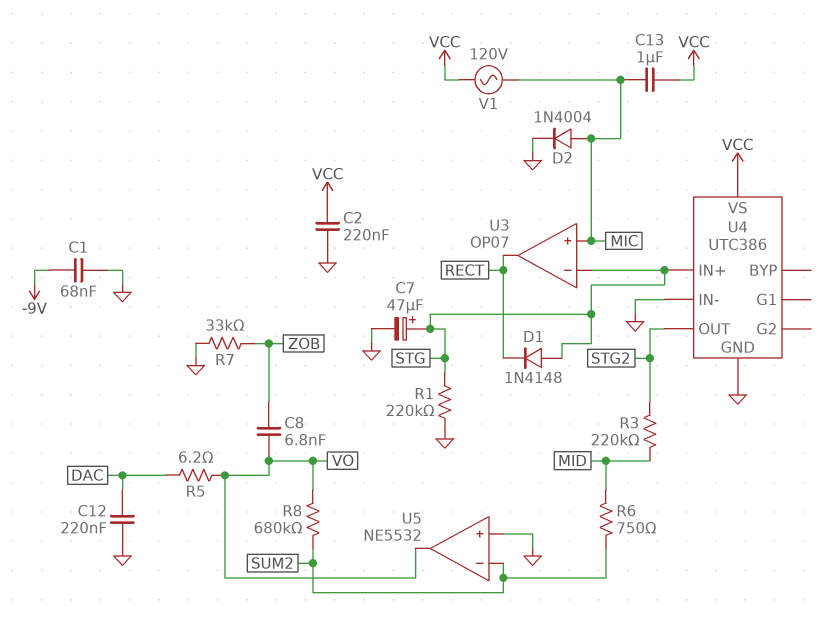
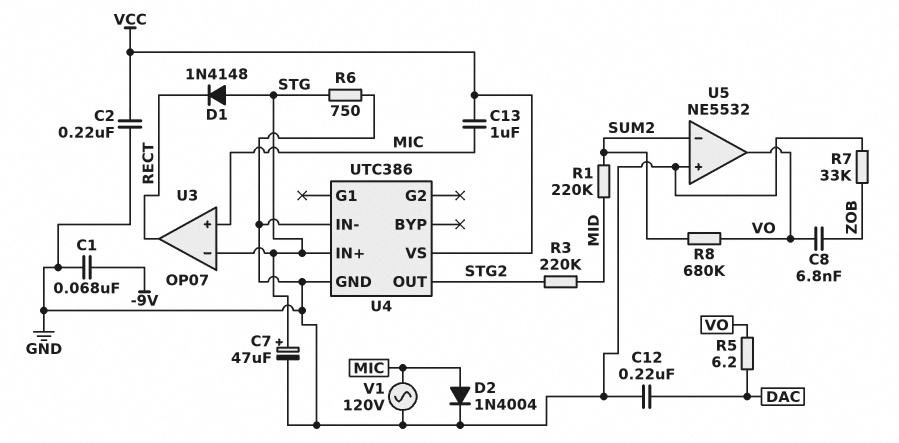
R1: 220k (GND, STG) -> 220k (MID, SUM2)
R6: 750 (MID, SUM2) -> 750 (GND, STG)
V1: AC 120V (MIC, VCC) -> AC 120V (GND, MIC)

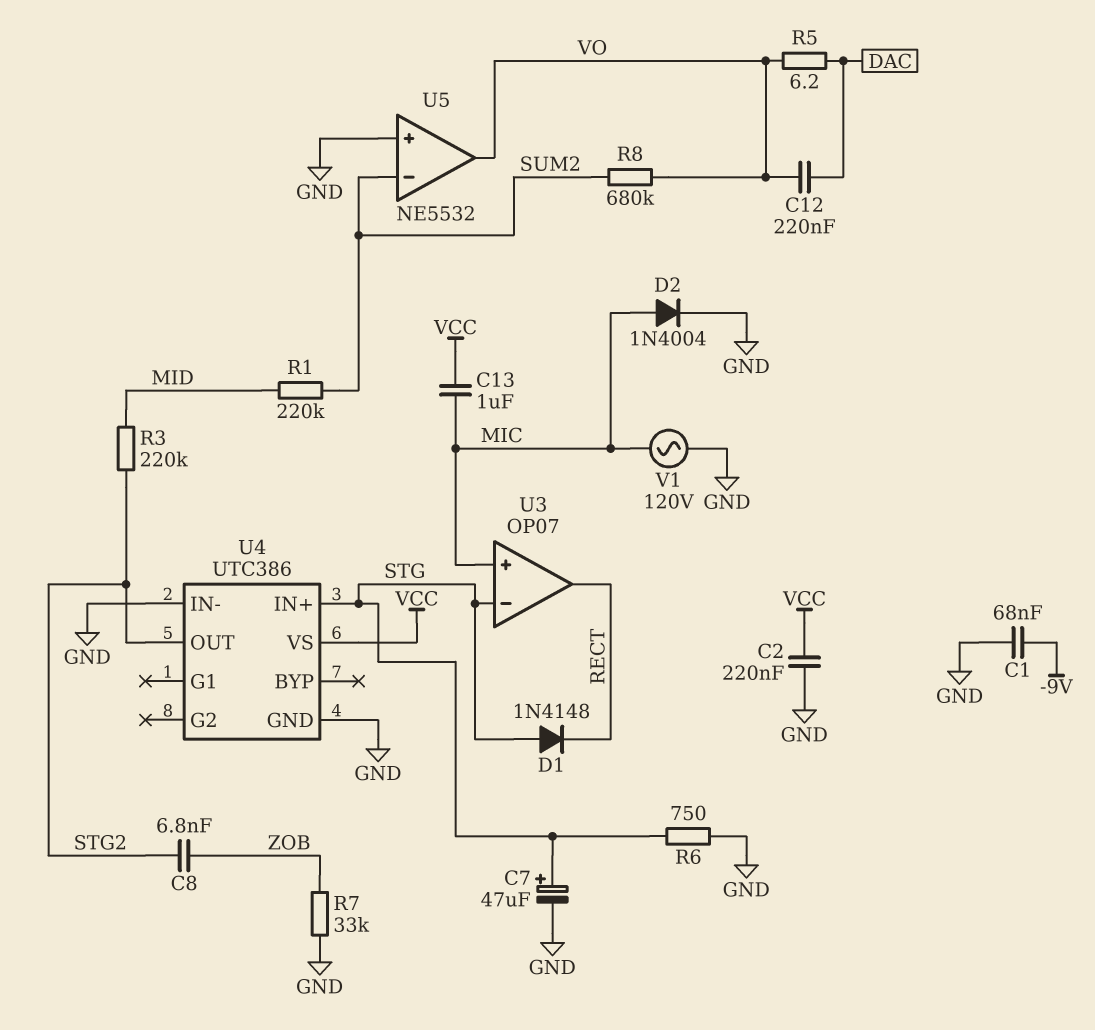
C8: 6.8nF (VO, ZOB) -> 6.8nF (STG2, ZOB)
C12: 220nF (DAC, GND) -> 220nF (DAC, VO)

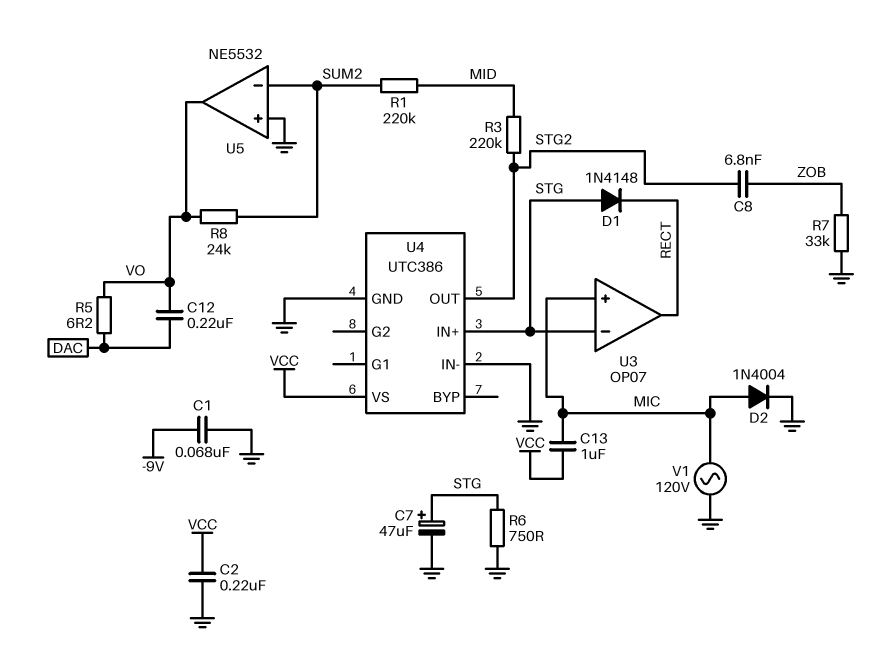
R8: 680k (SUM2, VO) -> 24k (SUM2, VO)

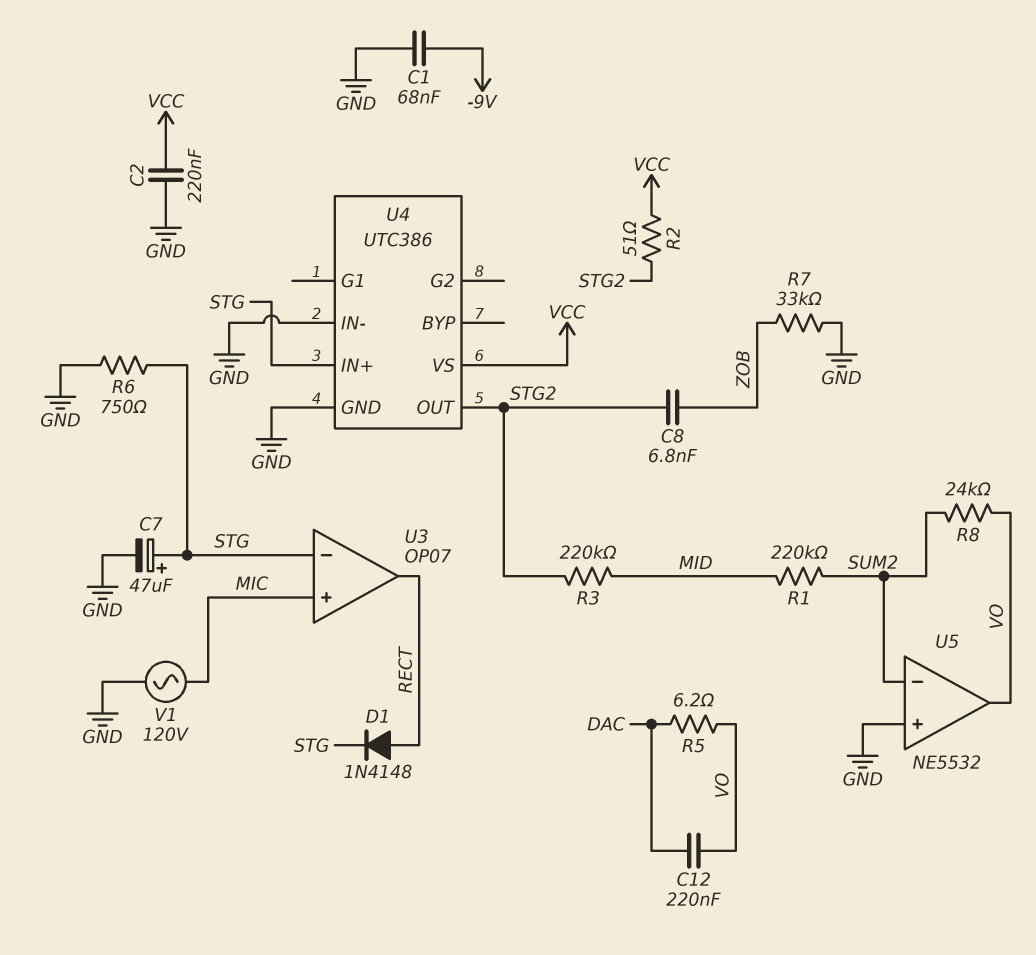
C13: 1uF (MIC, VCC) -> none
D1: diode 1N4148 (A STG, K RECT) -> diode 1N4148 (A RECT, K STG)
D2: diode 1N4004 (A MIC, K GND) -> none
R2: none -> 51 (STG2, VCC)

